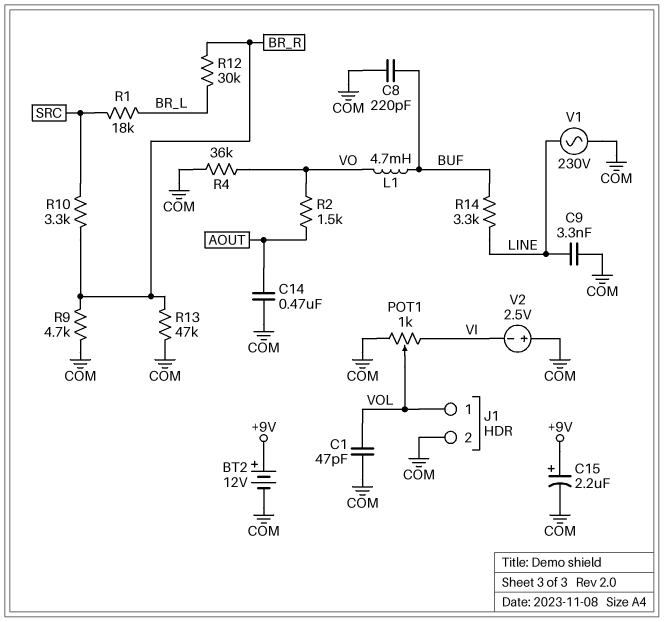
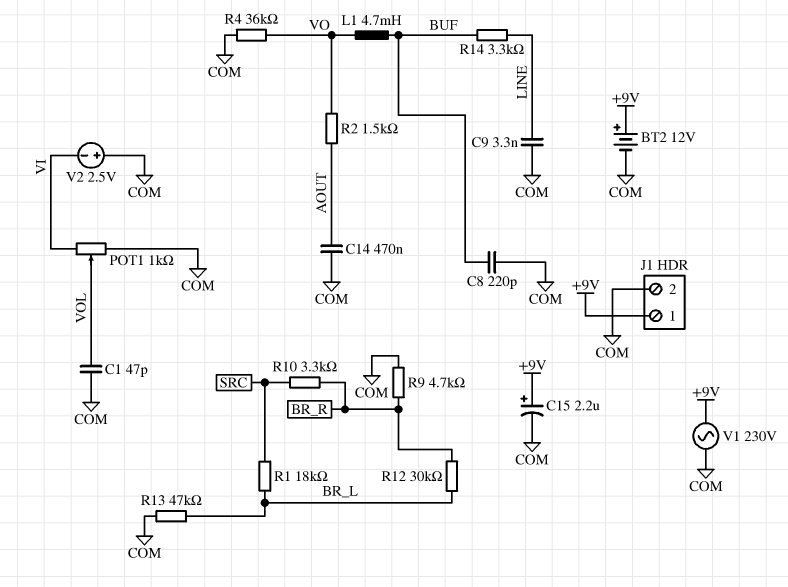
J1 pin 1: VOL -> +9V
R13: 47k (BR_R, COM) -> 47k (BR_L, COM)
V1: AC 230V (COM, LINE) -> AC 230V (+9V, COM)

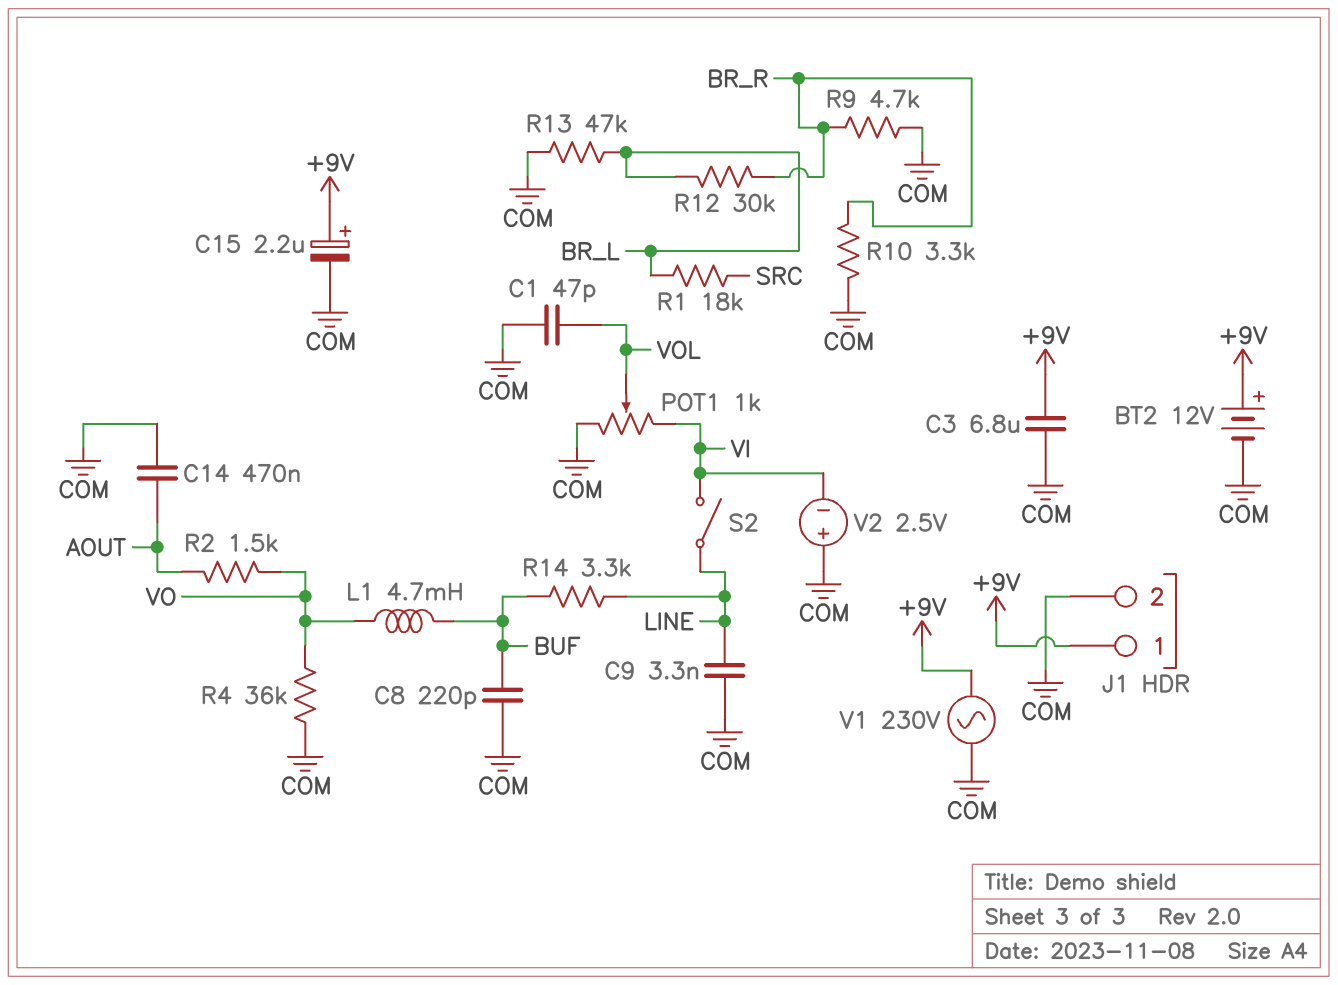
C3: none -> 6.8uF (+9V, COM)
R10: 3.3k (BR_R, SRC) -> 3.3k (BR_R, COM)
S2: none -> switch (LINE, VI)

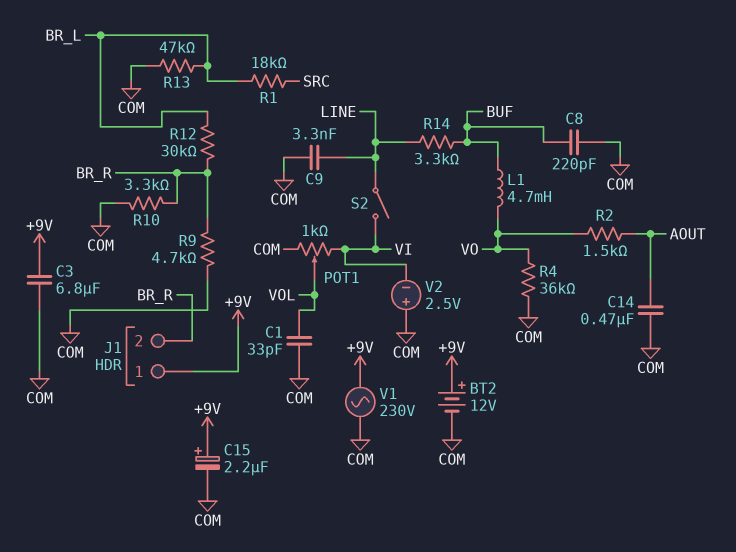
C1: 47pF (COM, VOL) -> 33pF (COM, VOL)
J1 pin 2: COM -> BR_R

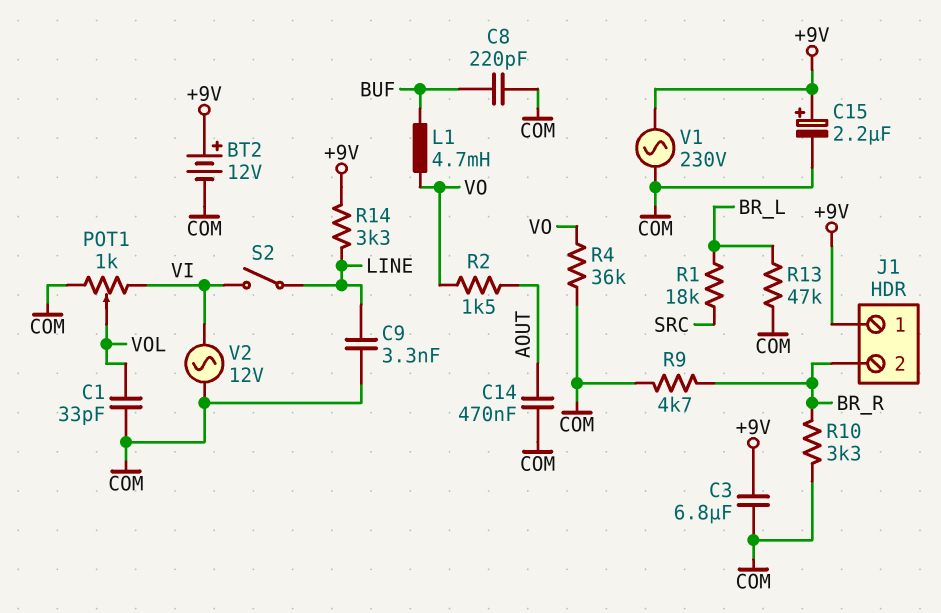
R12: 30k (BR_L, BR_R) -> none
R14: 3.3k (BUF, LINE) -> 3.3k (+9V, LINE)
V2: 2.5V (plus COM, minus VI) -> AC 12V (COM, VI)

